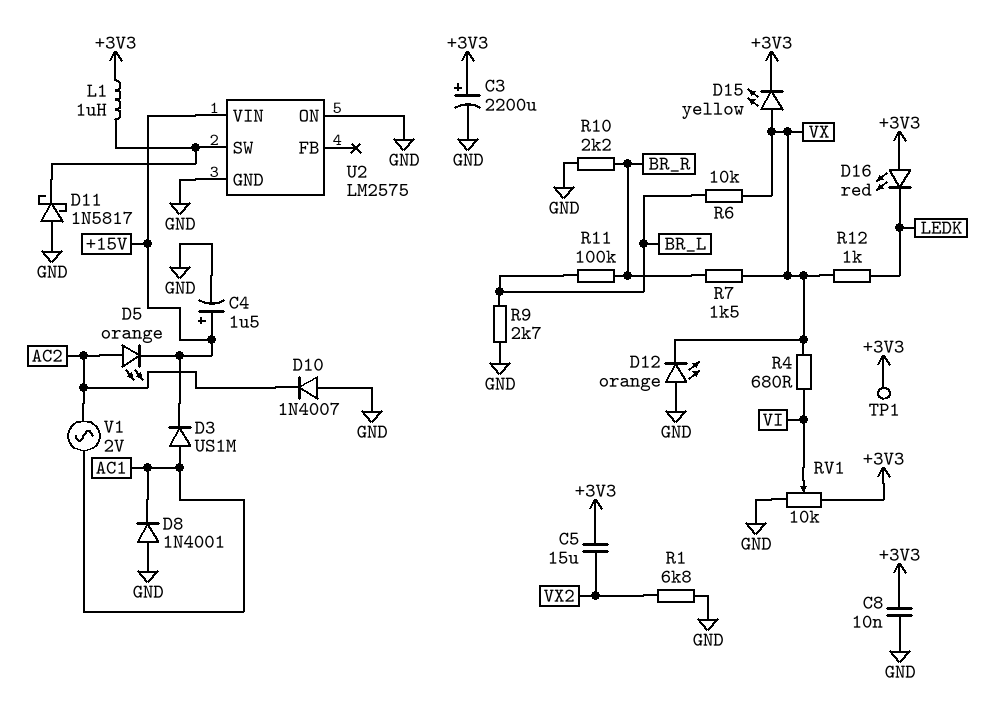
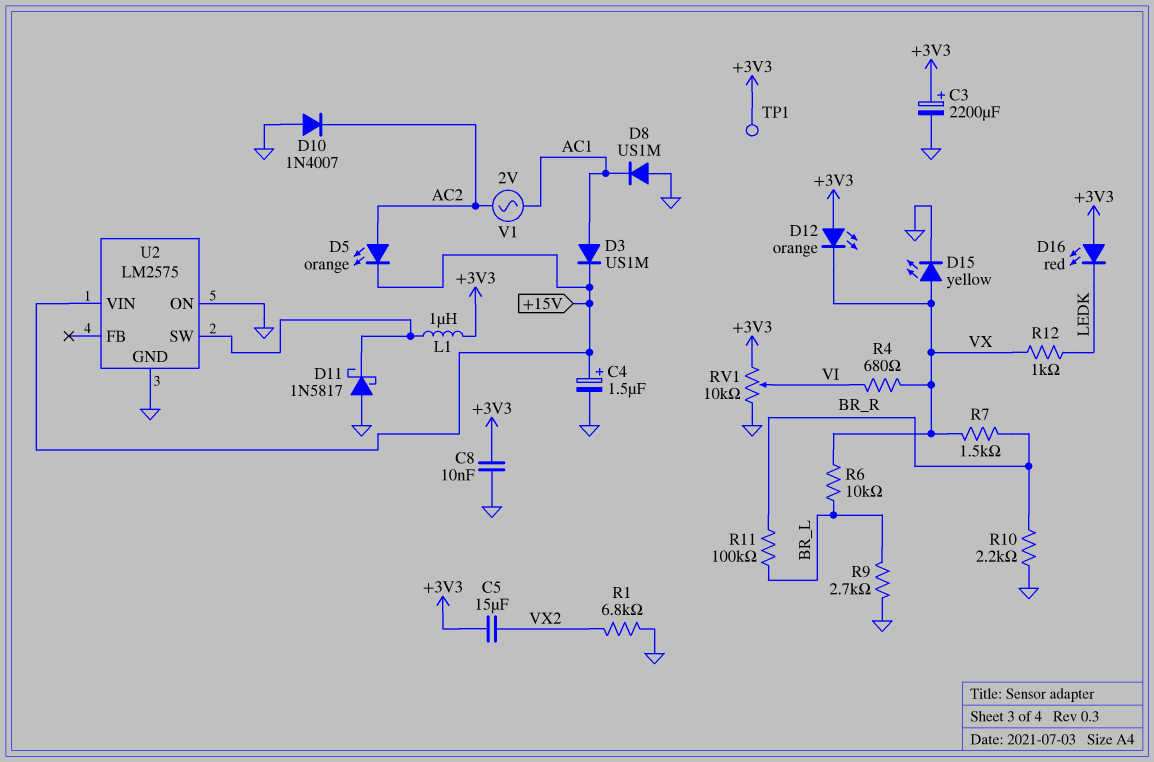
D8: diode 1N4001 (A GND, K AC1) -> diode US1M (A GND, K AC1)
D12: LED orange (A GND, K VX) -> LED orange (A +3V3, K VX)
D15: LED yellow (A VX, K +3V3) -> LED yellow (A VX, K GND)

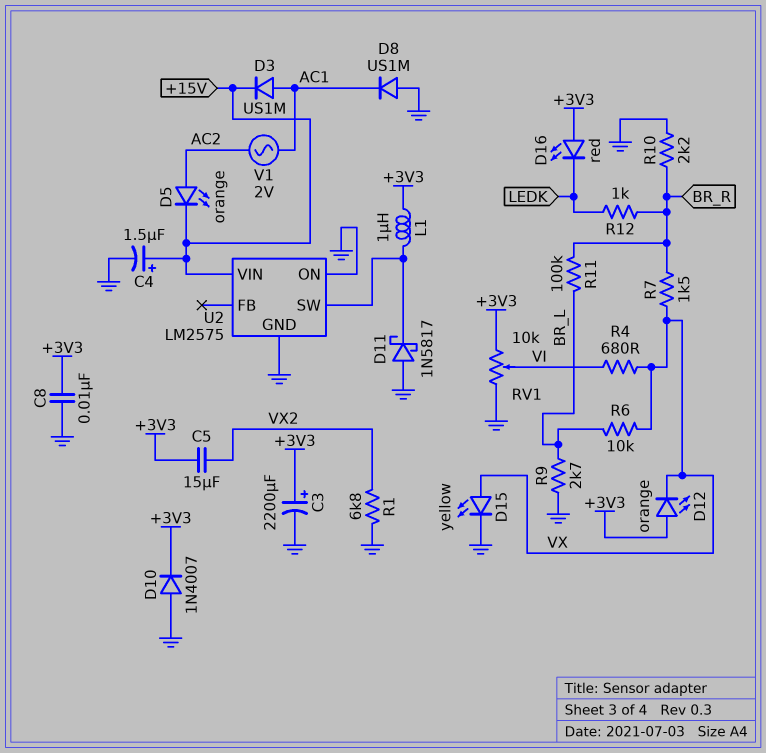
D10: diode 1N4007 (A GND, K AC2) -> diode 1N4007 (A GND, K +3V3)
R12: 1k (LEDK, VX) -> 1k (BR_R, LEDK)
TP1: test point (+3V3) -> none

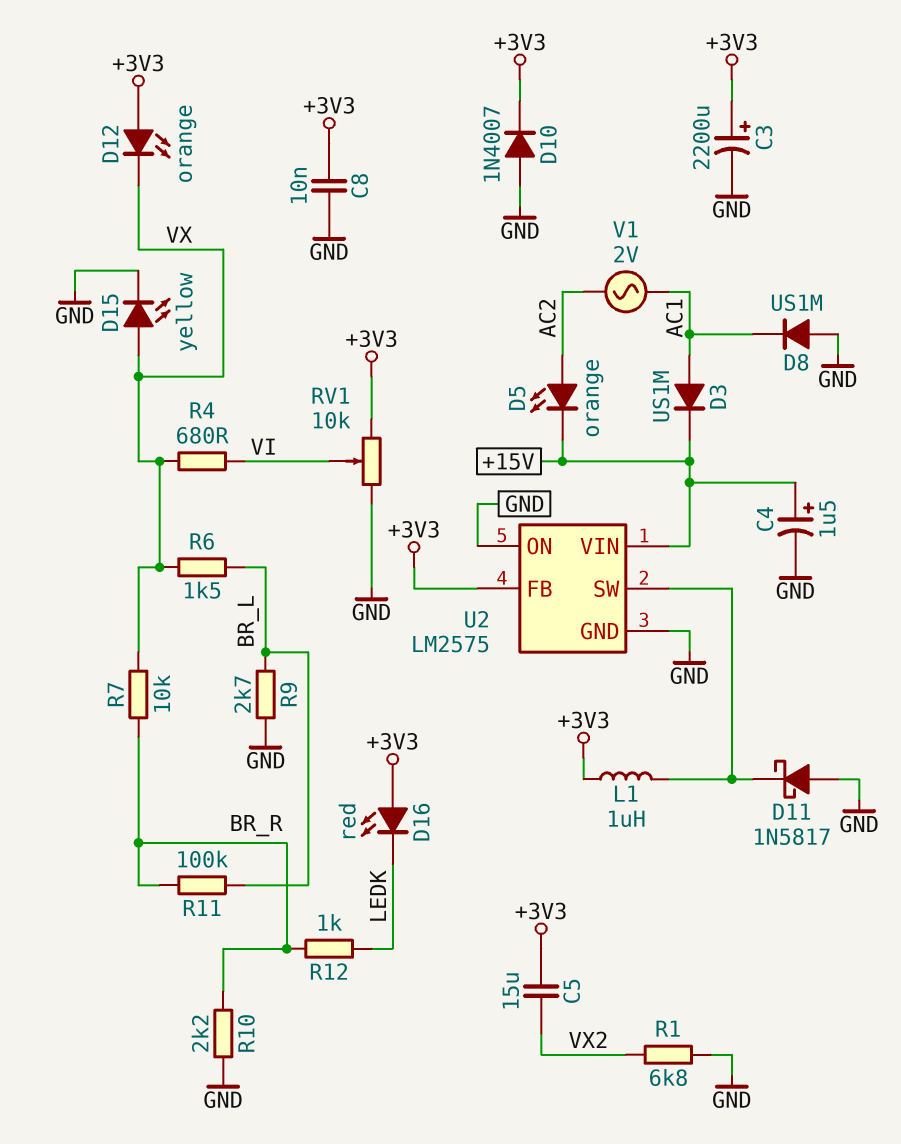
R6: 10k (BR_L, VX) -> 1.5k (BR_L, VX)
R7: 1.5k (BR_R, VX) -> 10k (BR_R, VX)
U2 pin FB: none -> +3V3

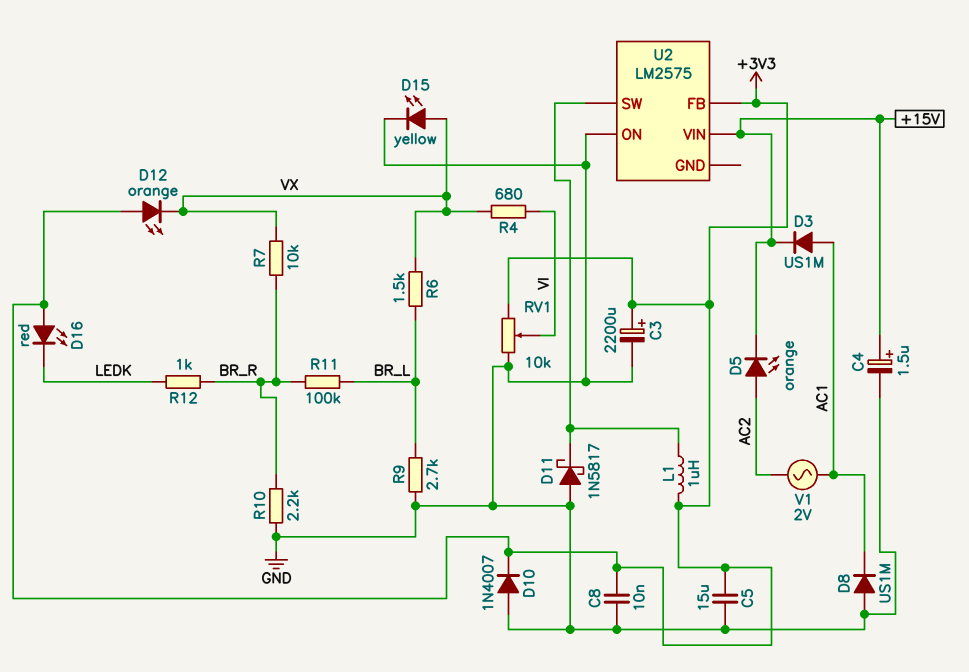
C5: 15uF (+3V3, VX2) -> 15uF (+3V3, GND)
R1: 6.8k (GND, VX2) -> none
U2 pin GND: GND -> none

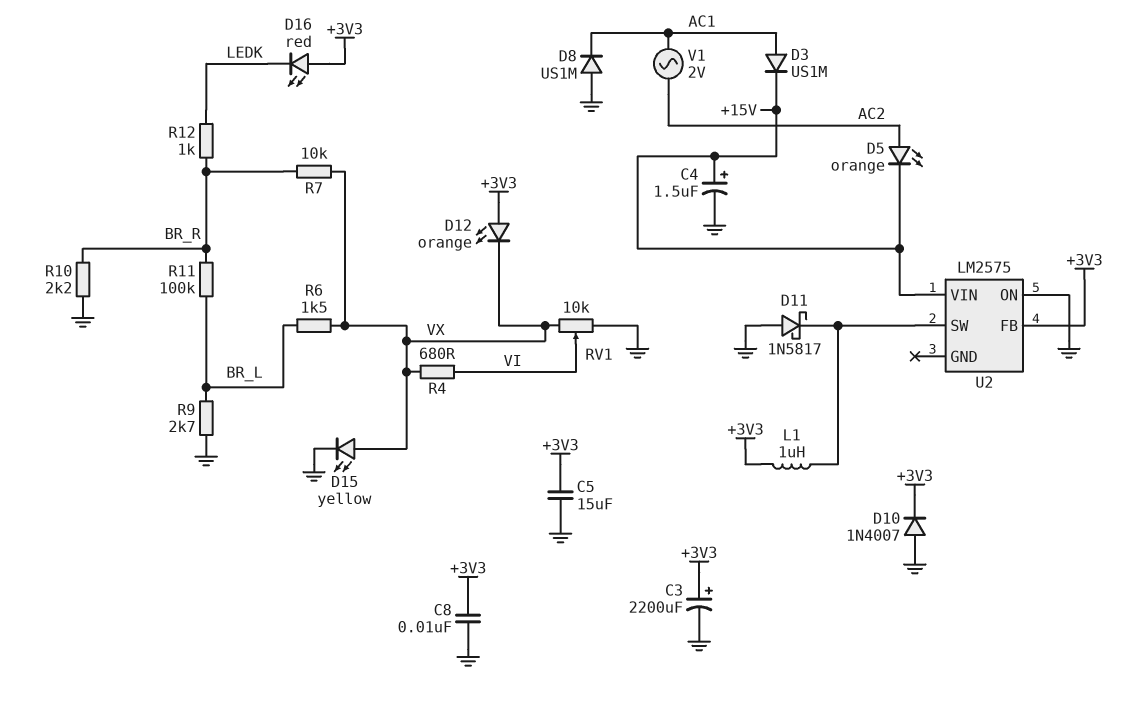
RV1: 10k (+3V3, GND, wiper VI) -> 10k (GND, VX, wiper VI)

